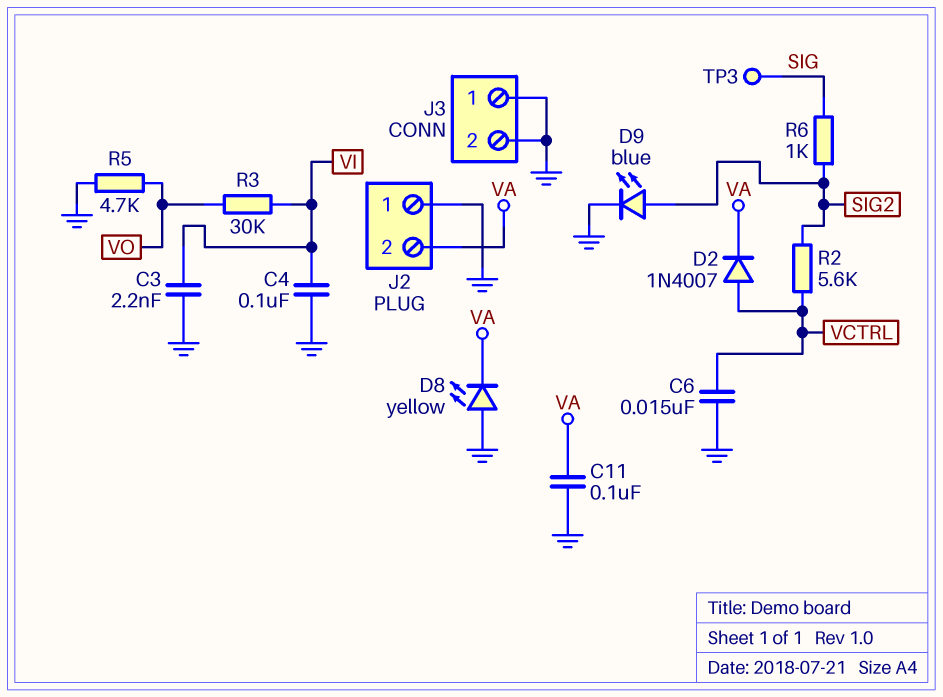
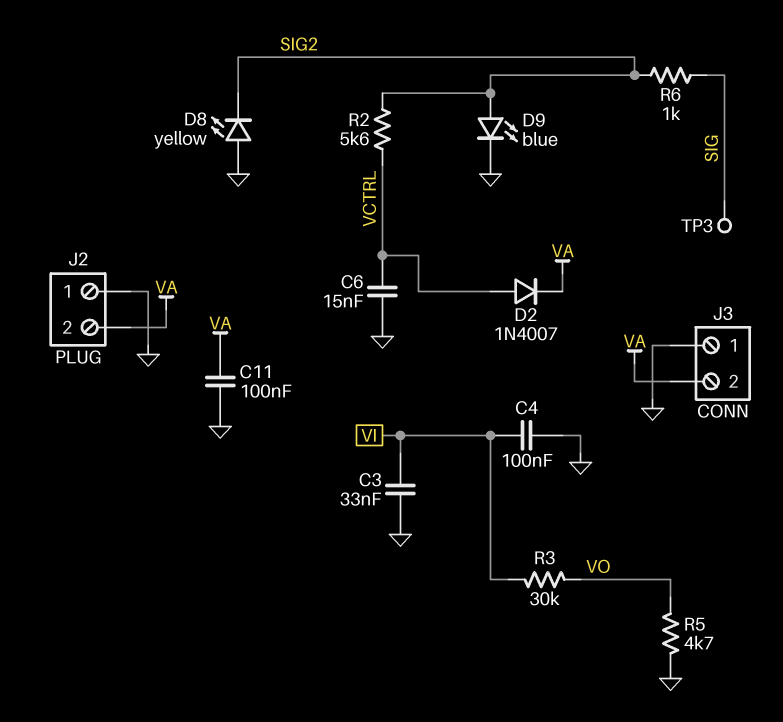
C3: 2.2nF (GND, VI) -> 33nF (GND, VI)
D8: LED yellow (A GND, K VA) -> LED yellow (A GND, K SIG2)
J3 pin 2: GND -> VA

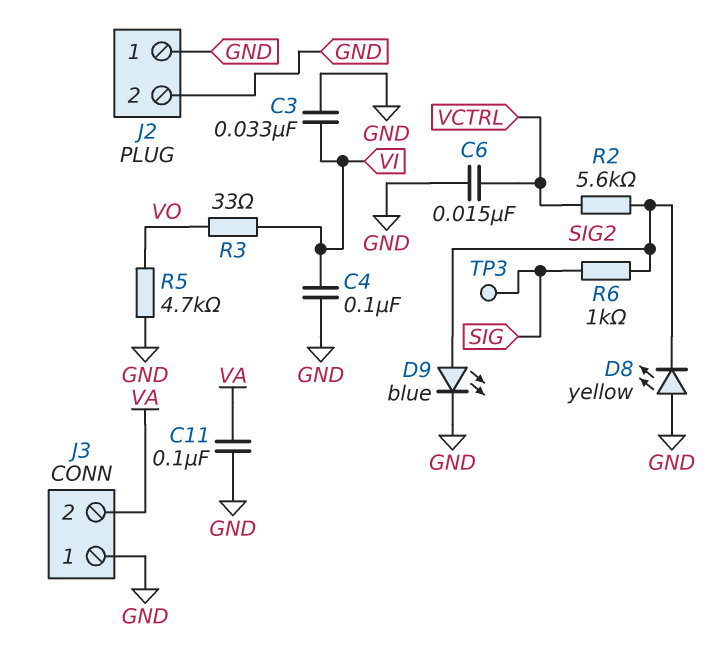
D2: diode 1N4007 (A VCTRL, K VA) -> none
J2 pin 2: VA -> GND
R3: 30k (VI, VO) -> 33 (VI, VO)

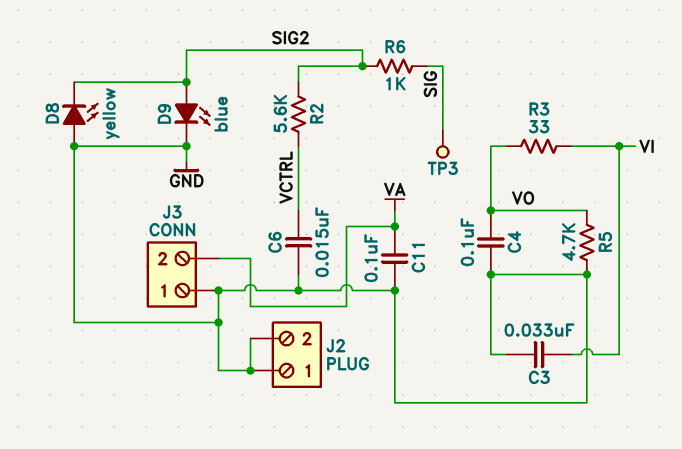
C4: 100nF (GND, VI) -> 100nF (GND, VO)

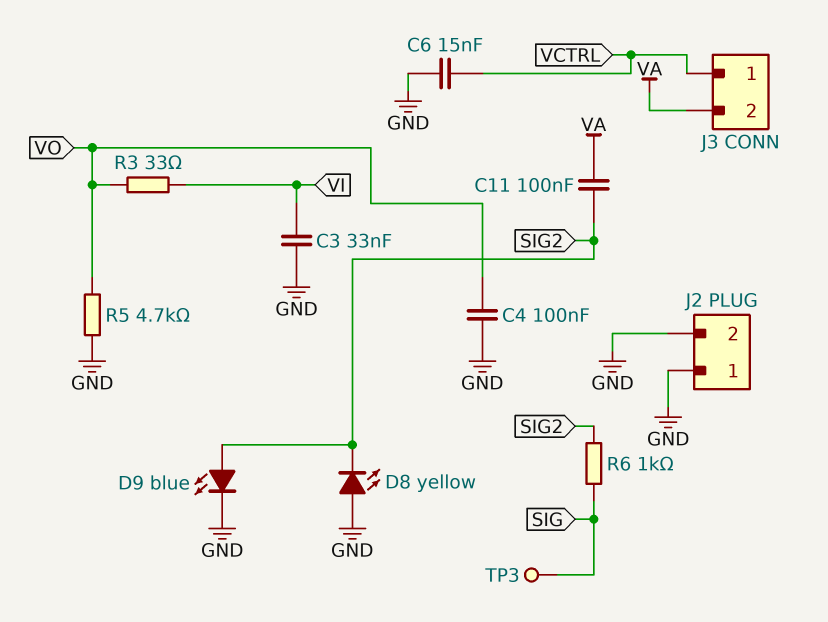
C11: 100nF (GND, VA) -> 100nF (SIG2, VA)
J3 pin 1: GND -> VCTRL
R2: 5.6k (SIG2, VCTRL) -> none

